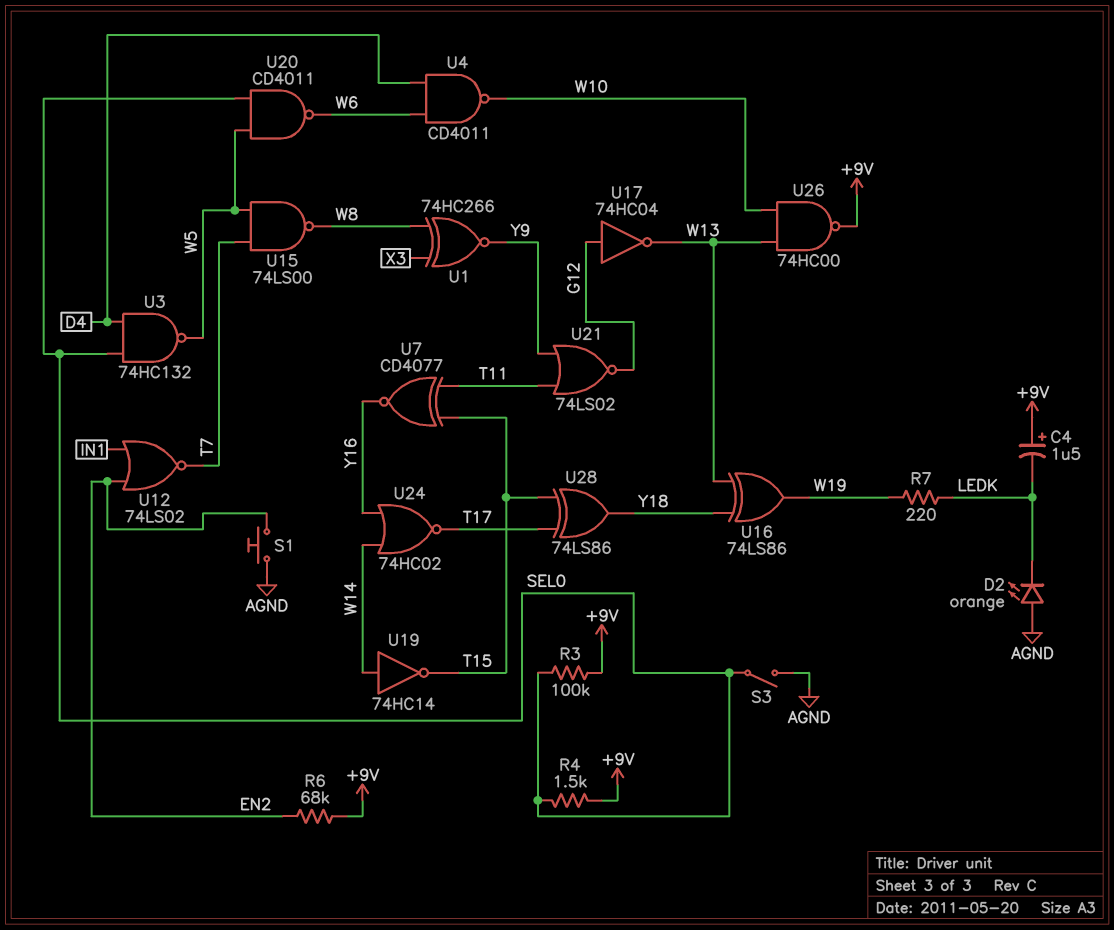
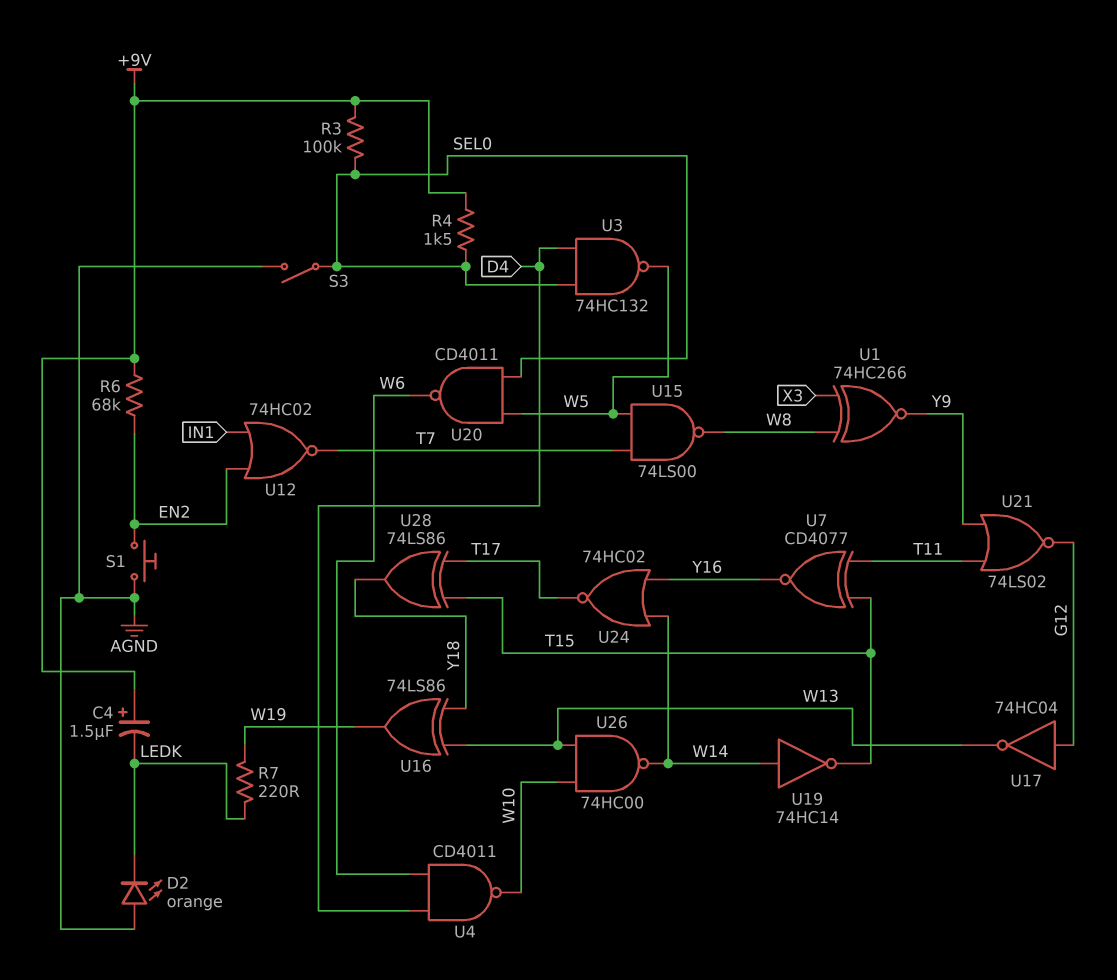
U12: NOR 74LS02 (in EN2, in IN1, out T7) -> NOR 74HC02 (in EN2, in IN1, out T7)
U26: NAND 74HC00 (in W10, in W13, out +9V) -> NAND 74HC00 (in W10, in W13, out W14)

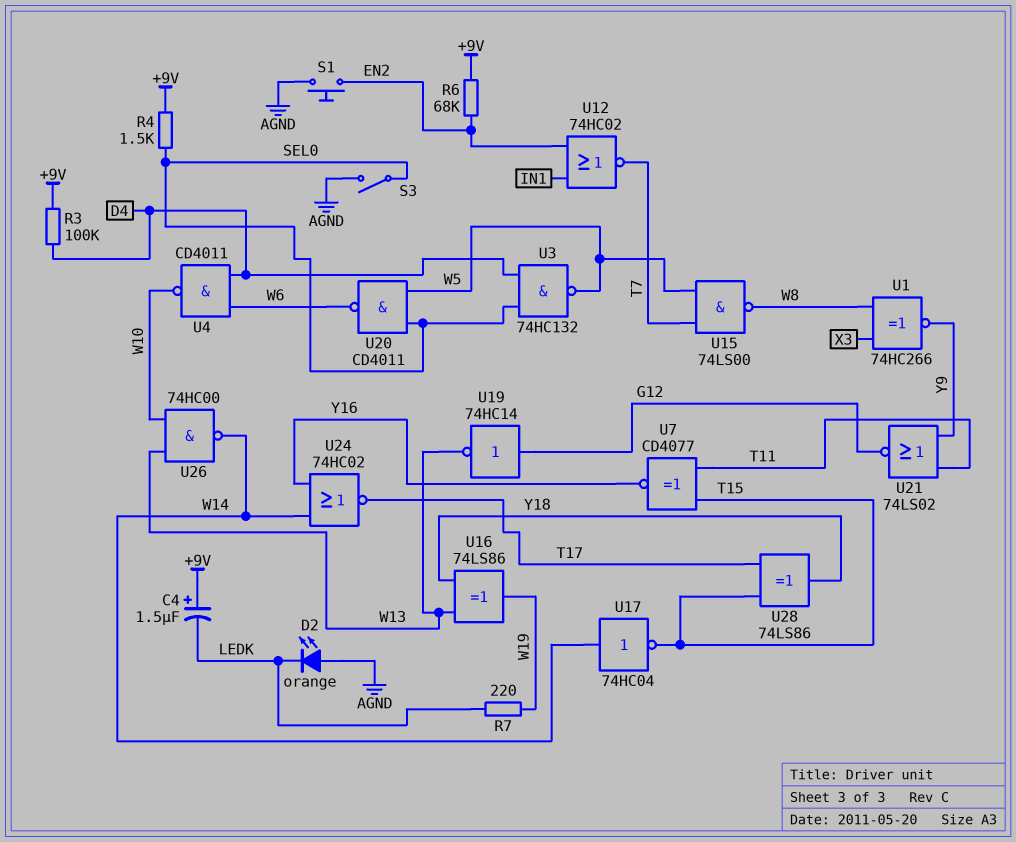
R3: 100k (+9V, SEL0) -> 100k (+9V, D4)
U17: NOT 74HC04 (in G12, out W13) -> NOT 74HC04 (in W14, out T15)
U19: NOT 74HC14 (in W14, out T15) -> NOT 74HC14 (in G12, out W13)

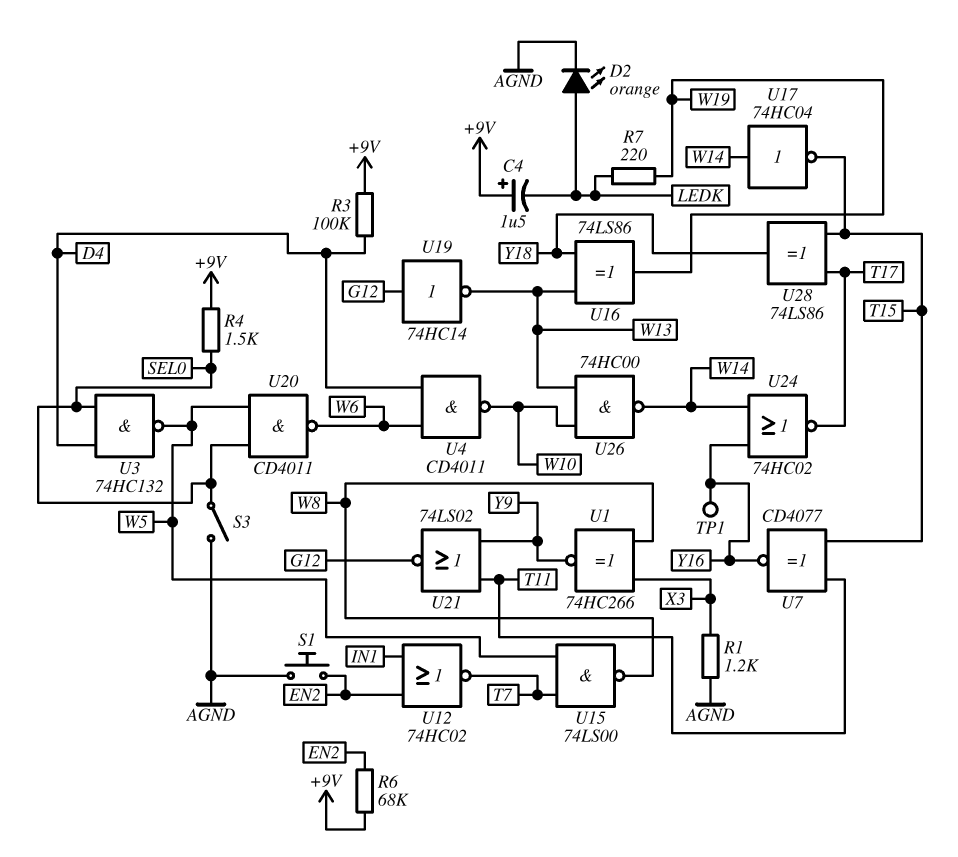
D2: LED orange (A AGND, K LEDK) -> LED orange (A LEDK, K AGND)
R1: none -> 1.2k (AGND, X3)
TP1: none -> test point (Y16)

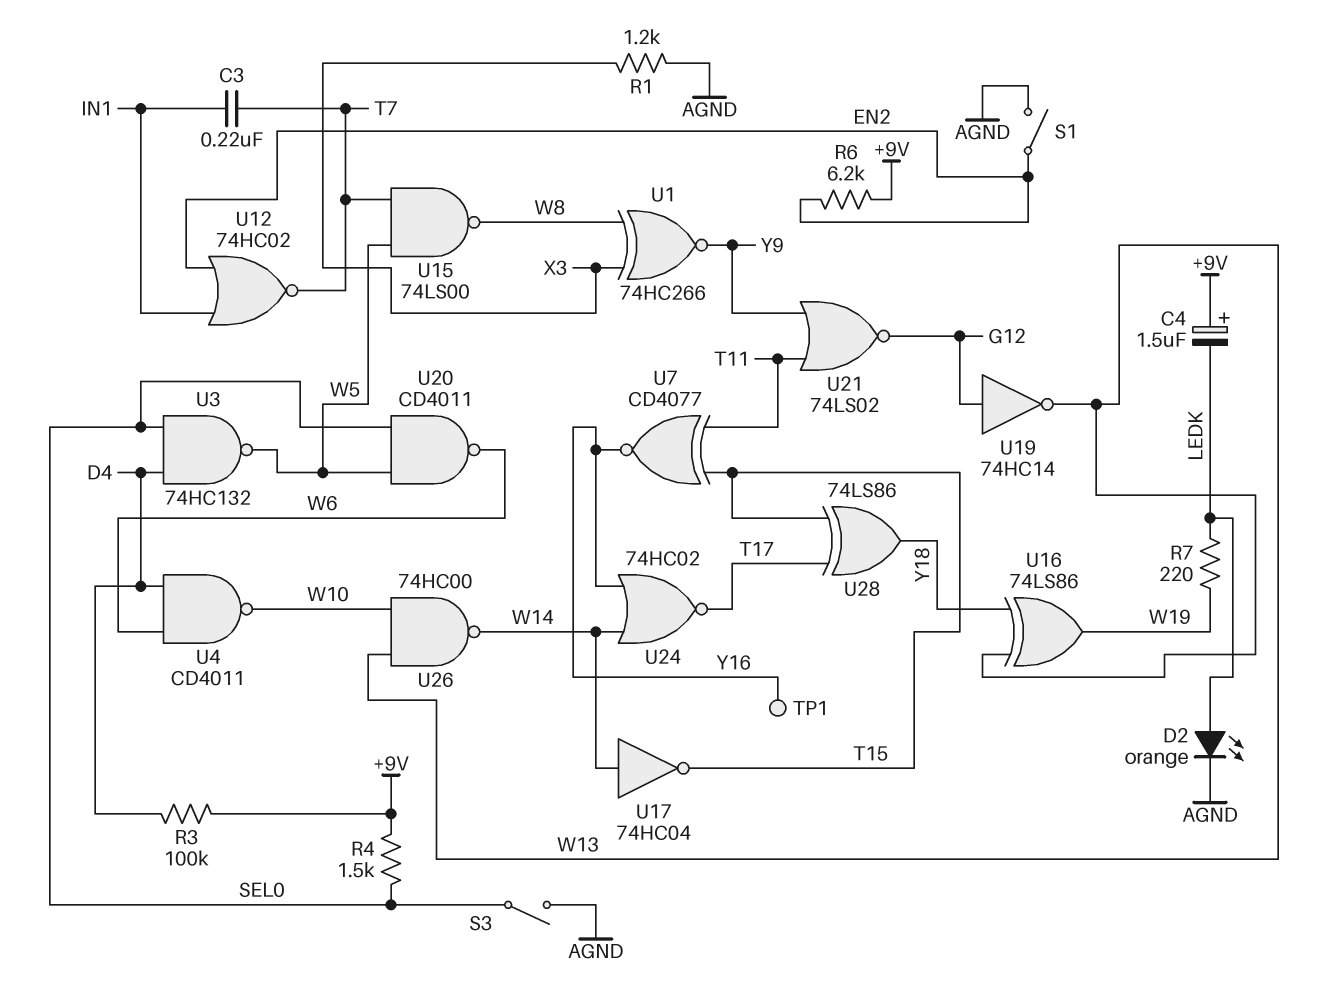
C3: none -> 220nF (IN1, T7)
R6: 68k (+9V, EN2) -> 6.2k (+9V, EN2)
S1: button (AGND, EN2) -> switch (AGND, EN2)

